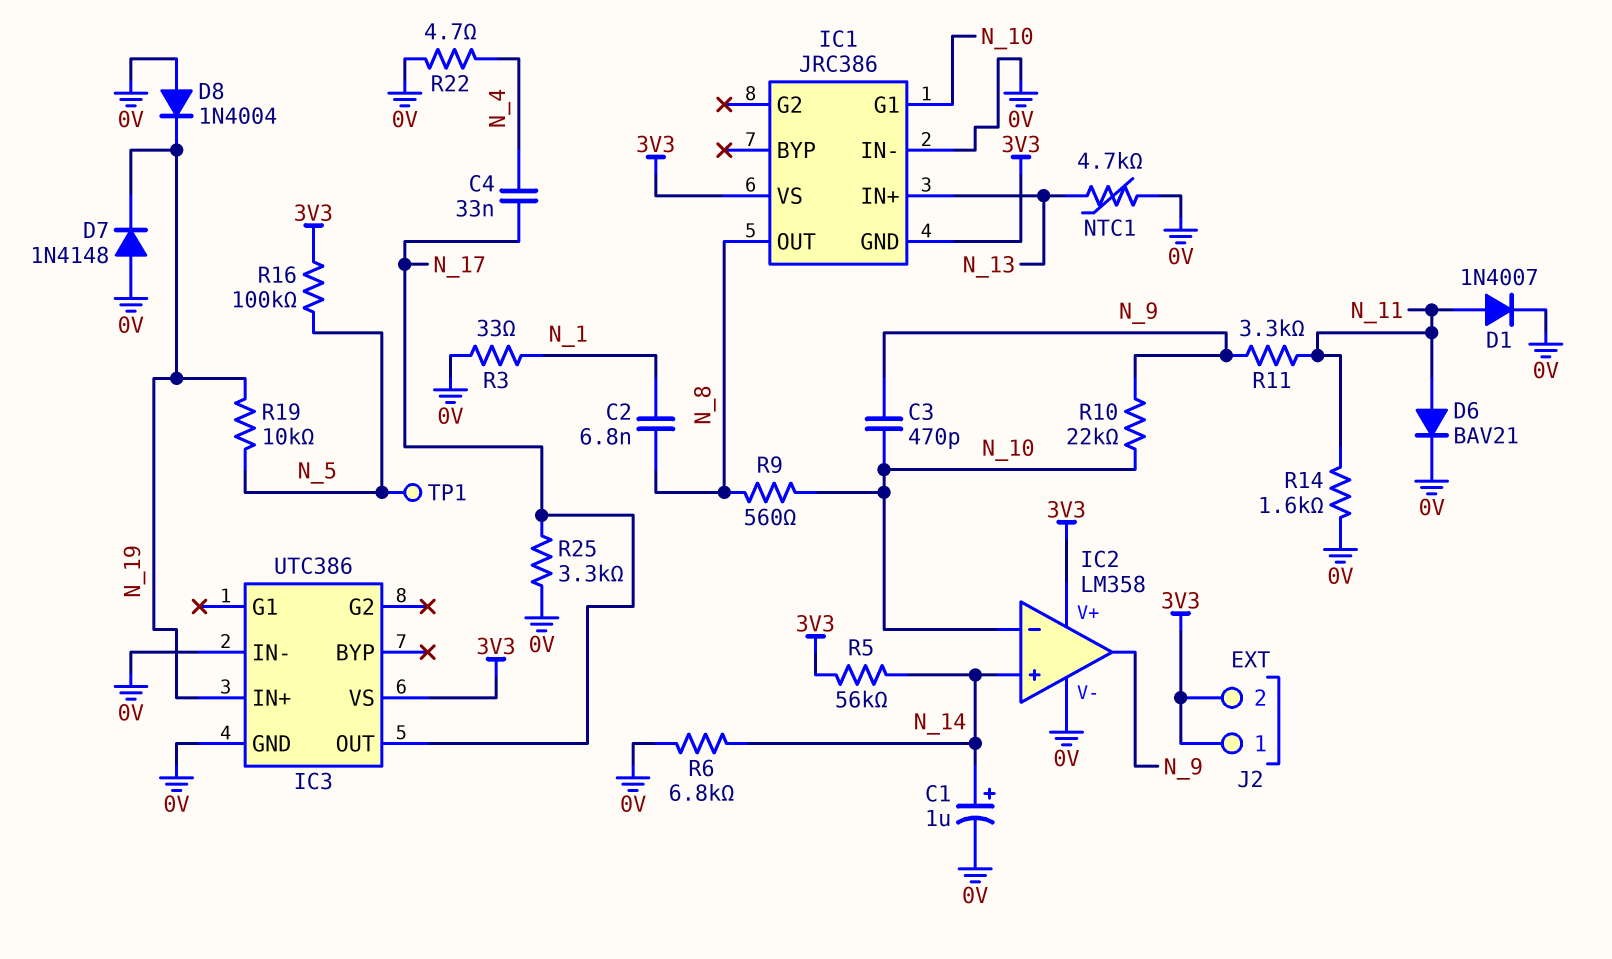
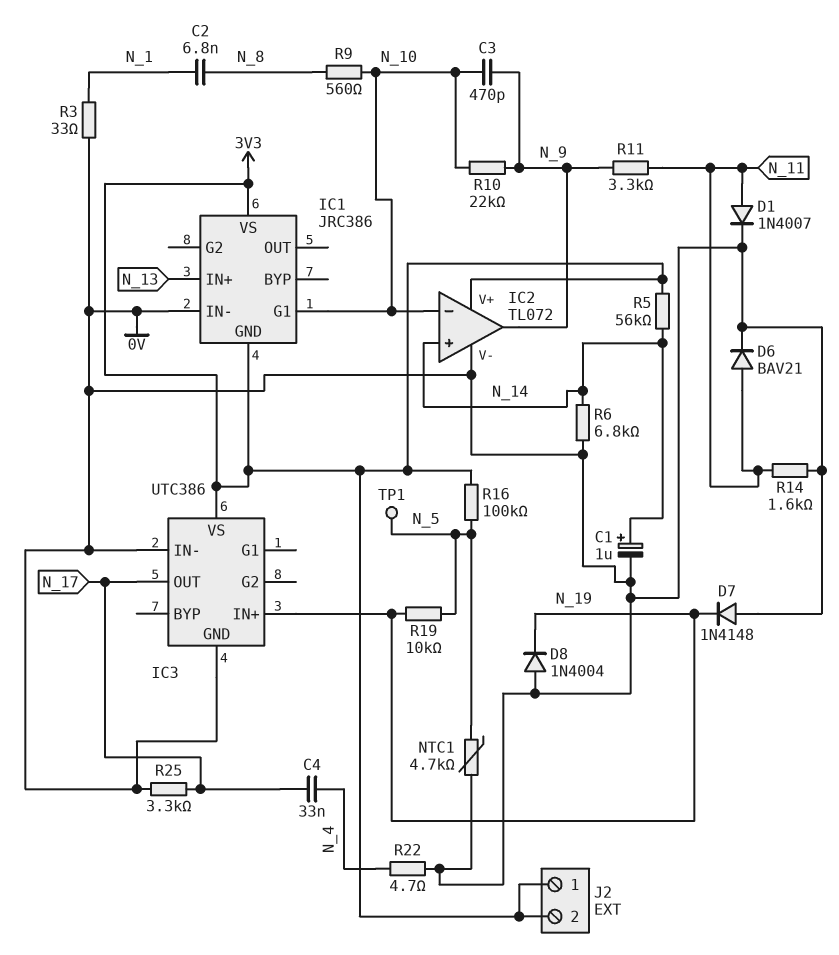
IC1 pin OUT: N_8 -> none
IC2: LM358 -> TL072
NTC1: 4.7k (0V, N_13) -> 4.7k (0V, N_5)

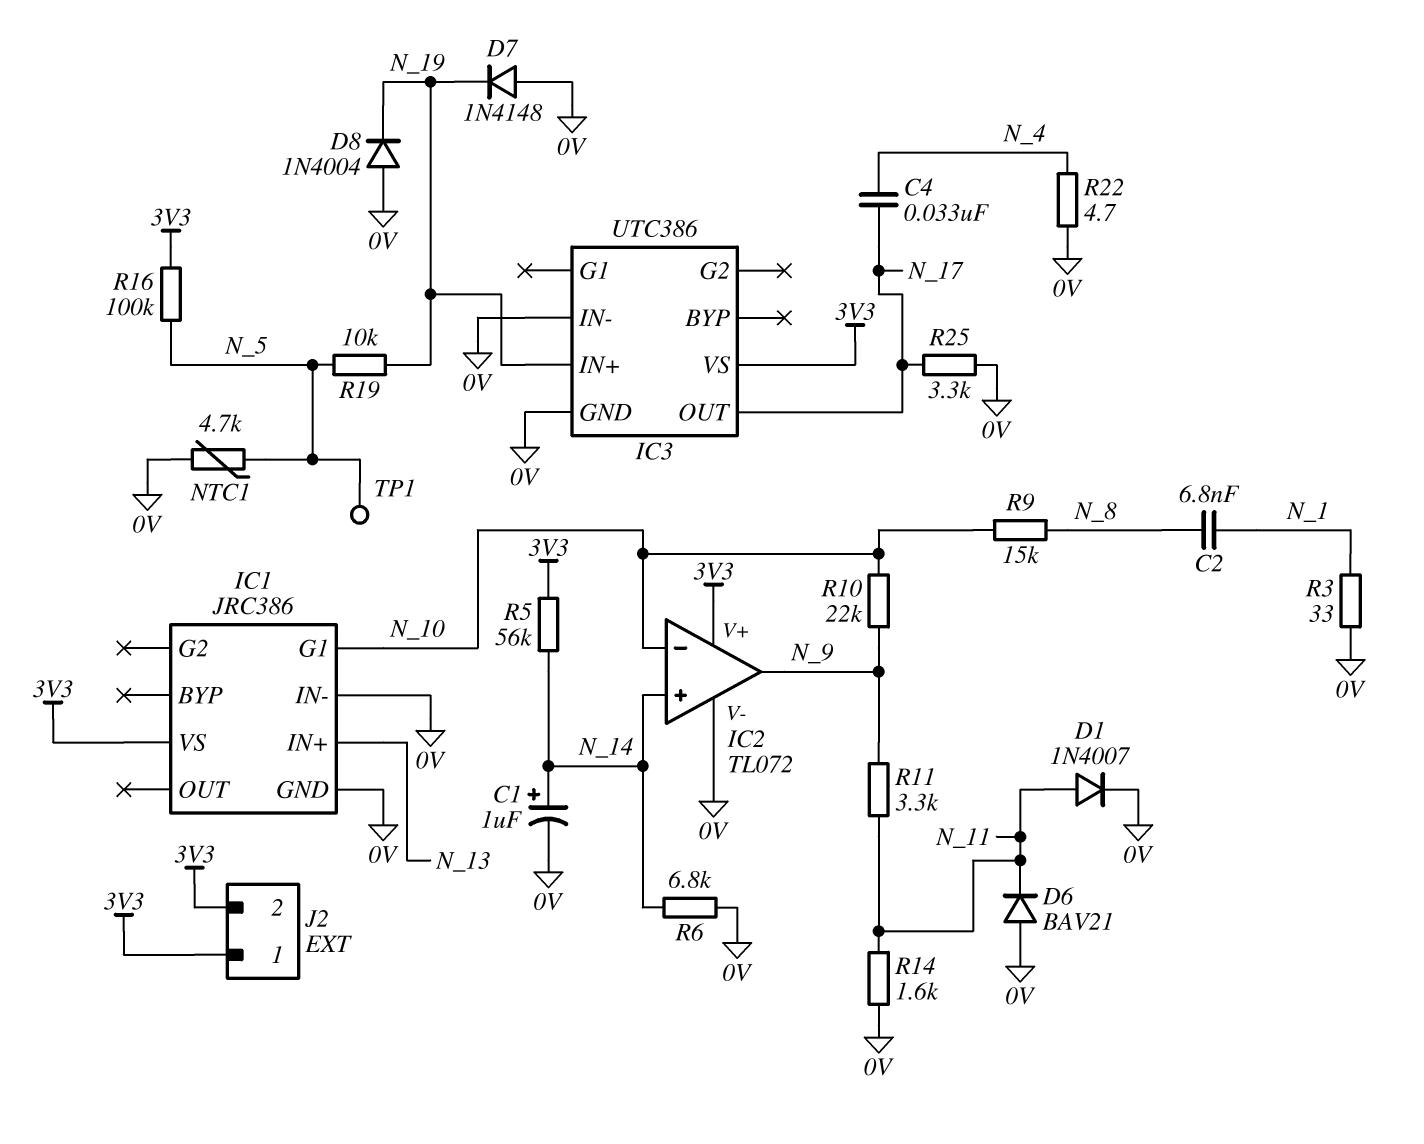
C3: 470pF (N_9, N_10) -> none
D6: diode BAV21 (A N_11, K 0V) -> diode BAV21 (A 0V, K N_11)
IC1 pin GND: 3V3 -> 0V
R9: 560 (N_8, N_10) -> 15k (N_8, N_10)

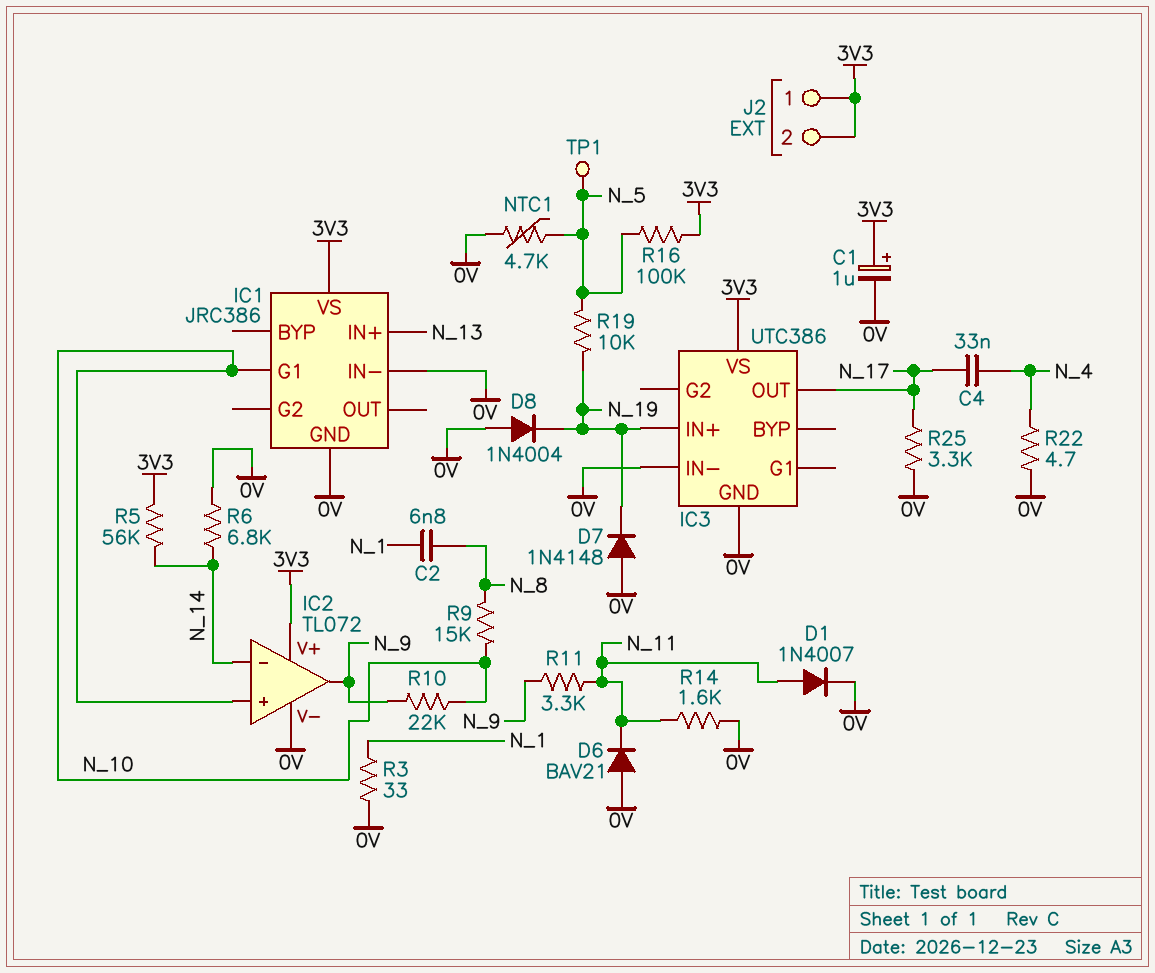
C1: 1uF (plus N_14, minus 0V) -> 1uF (plus 3V3, minus 0V)
IC2 pin in+: N_14 -> N_10
IC2 pin in-: N_10 -> N_14

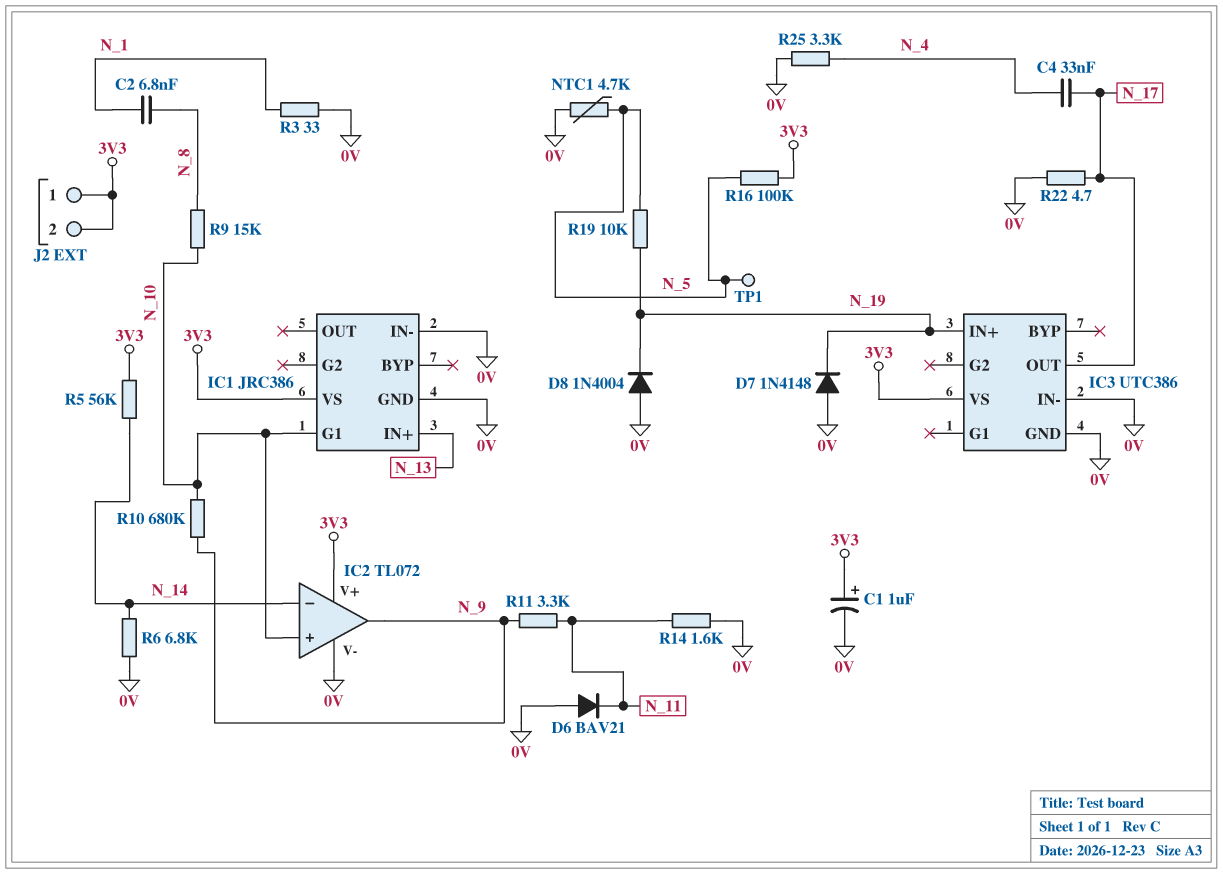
D1: diode 1N4007 (A N_11, K 0V) -> none
R10: 22k (N_9, N_10) -> 680k (N_9, N_10)
R22: 4.7 (0V, N_4) -> 4.7 (0V, N_17)
R25: 3.3k (0V, N_17) -> 3.3k (0V, N_4)

